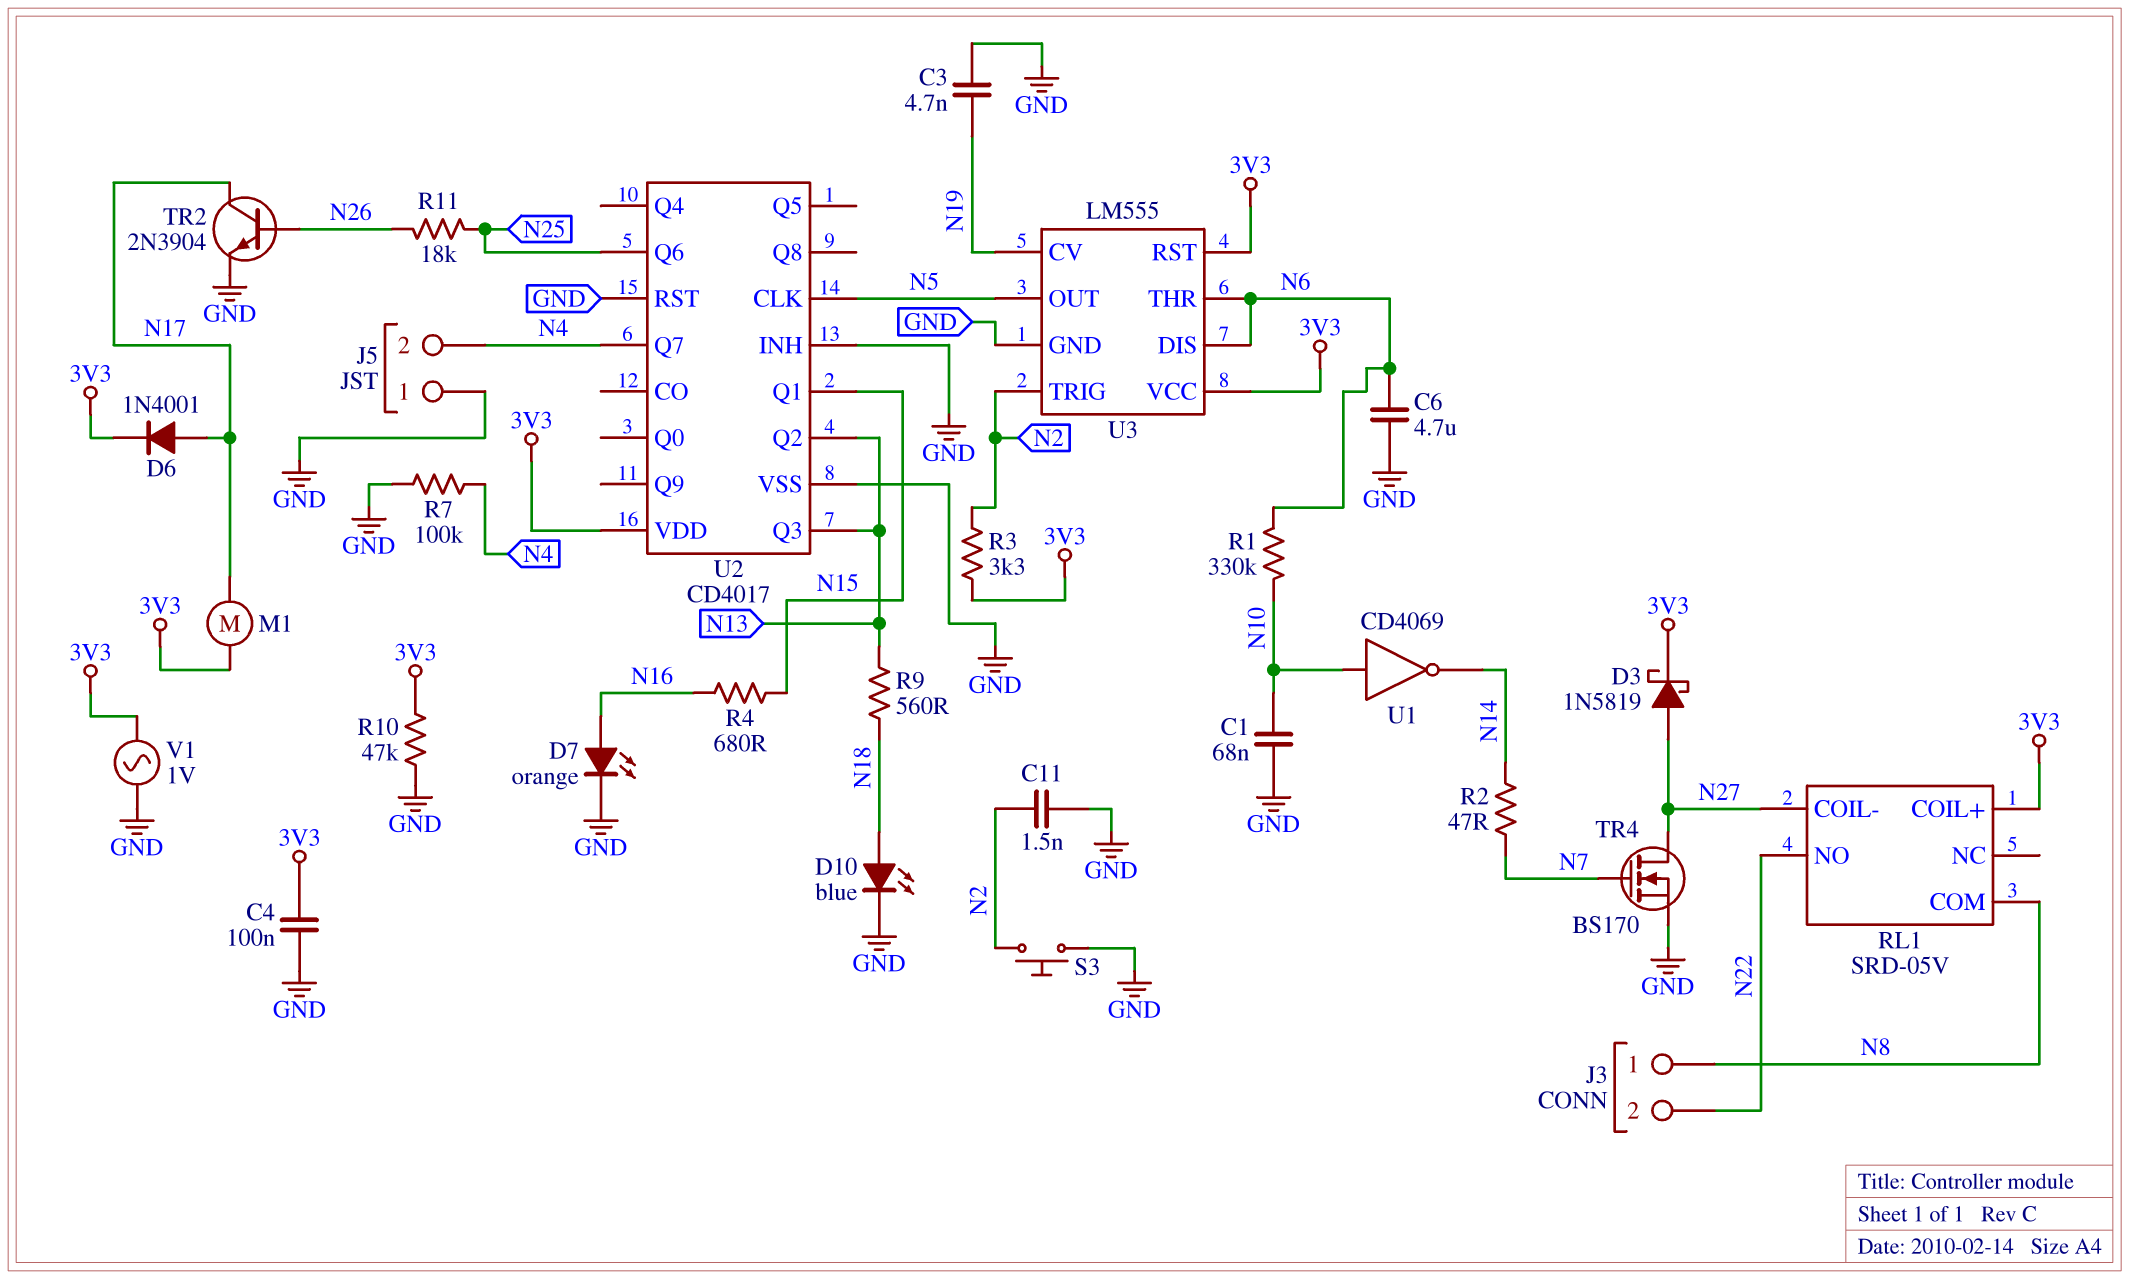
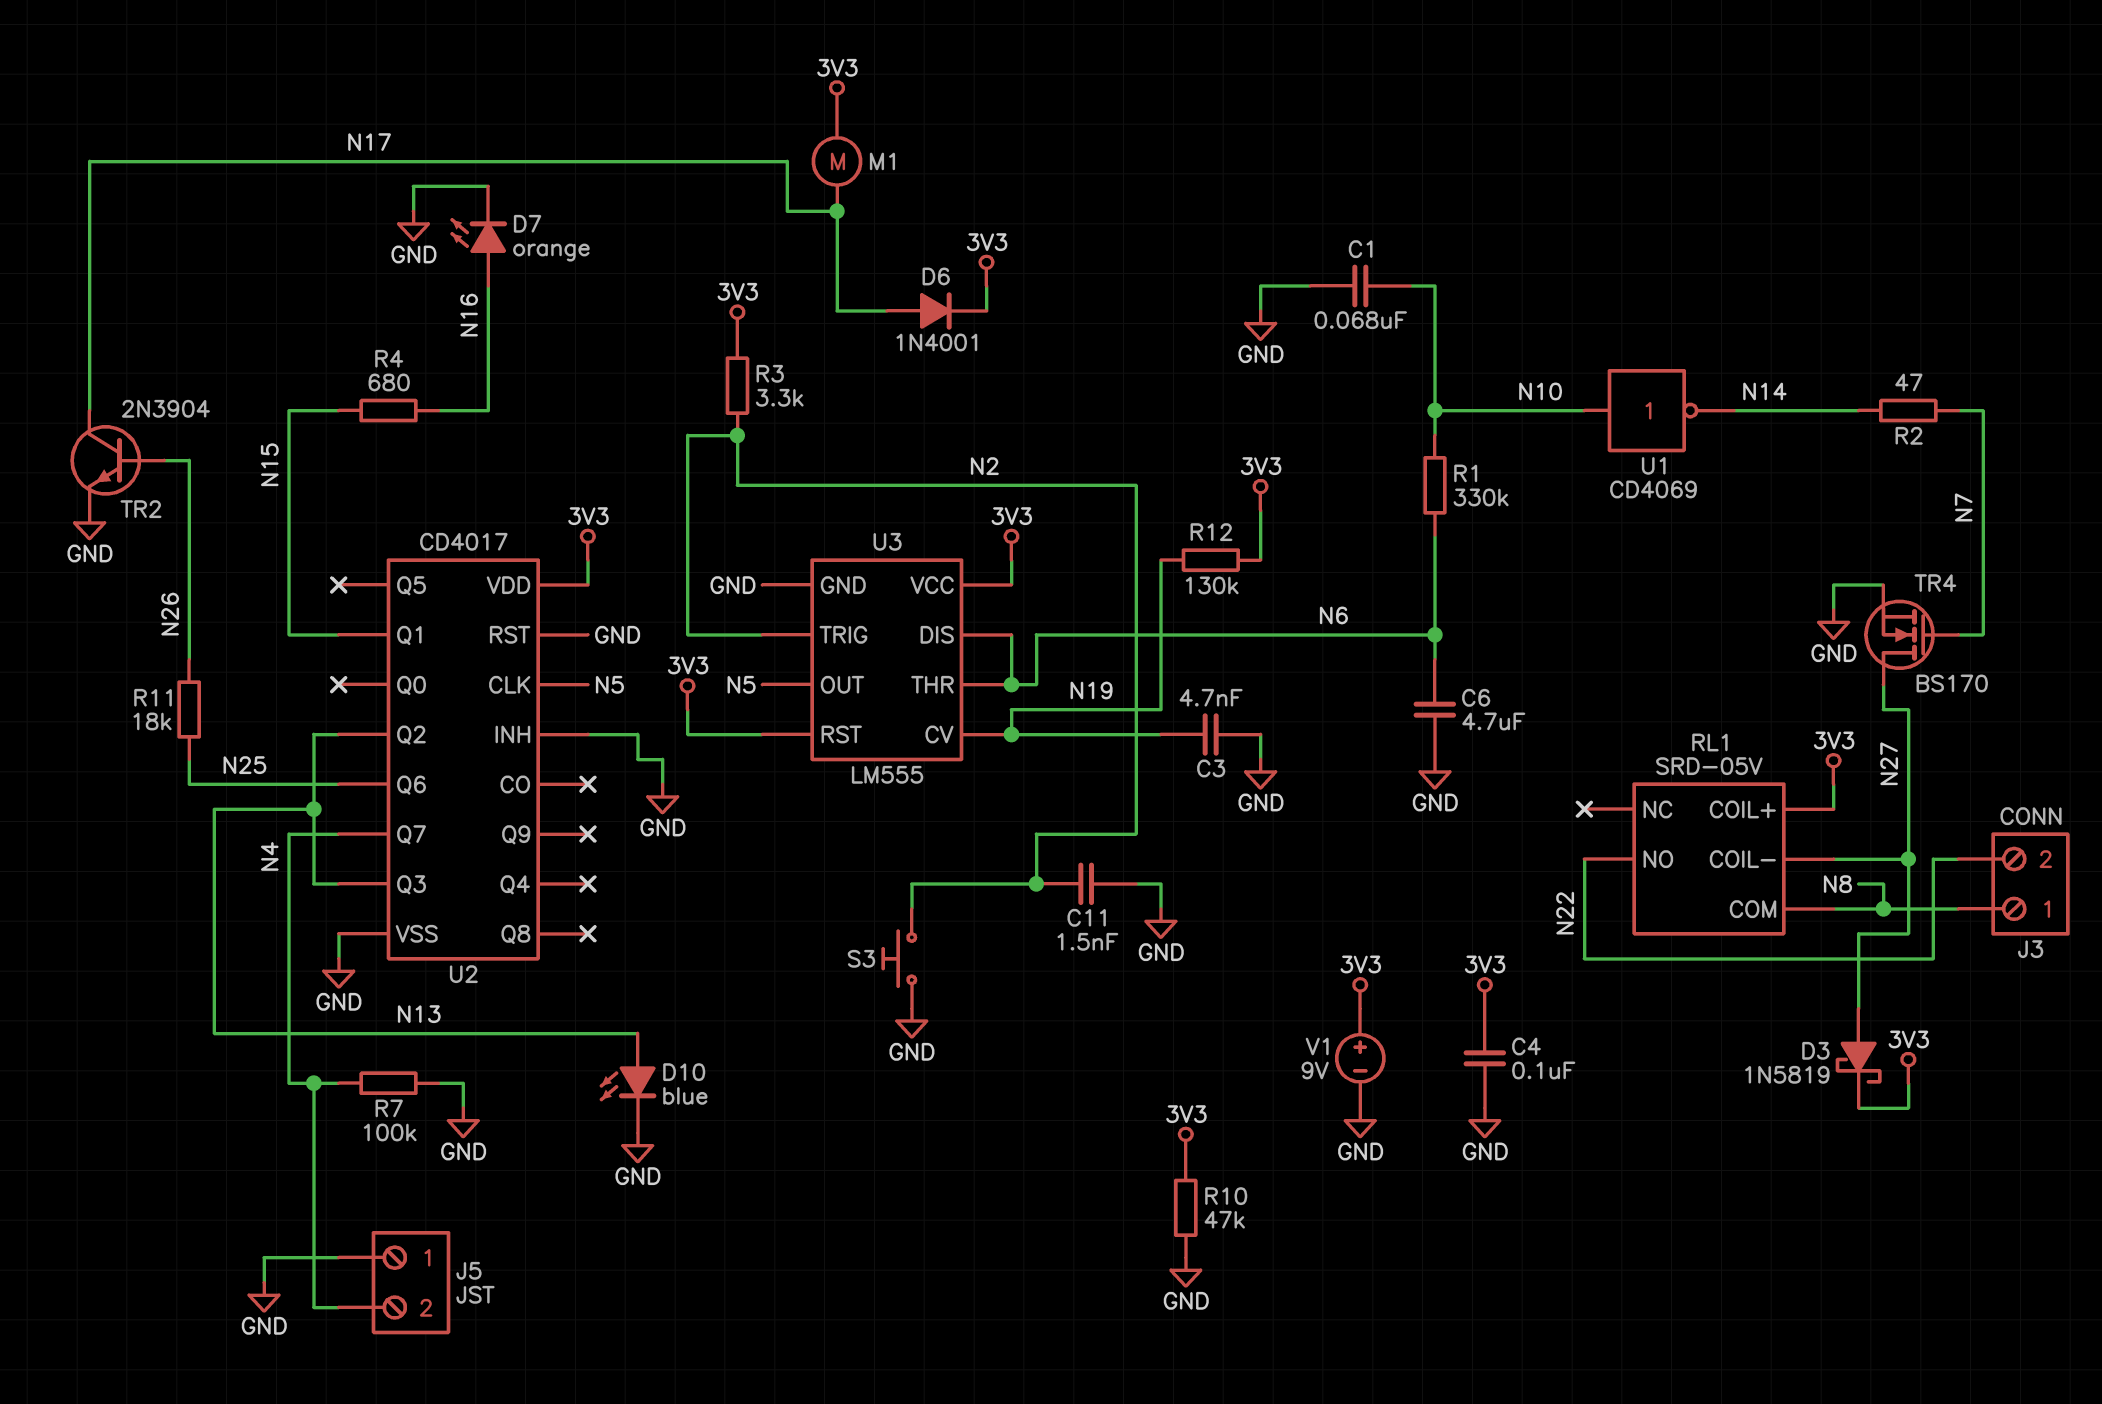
D10: LED blue (A N18, K GND) -> LED blue (A N13, K GND)
R9: 560 (N13, N18) -> none
R12: none -> 130k (3V3, N19)
V1: AC 1V (3V3, GND) -> 9V (plus 3V3, minus GND)

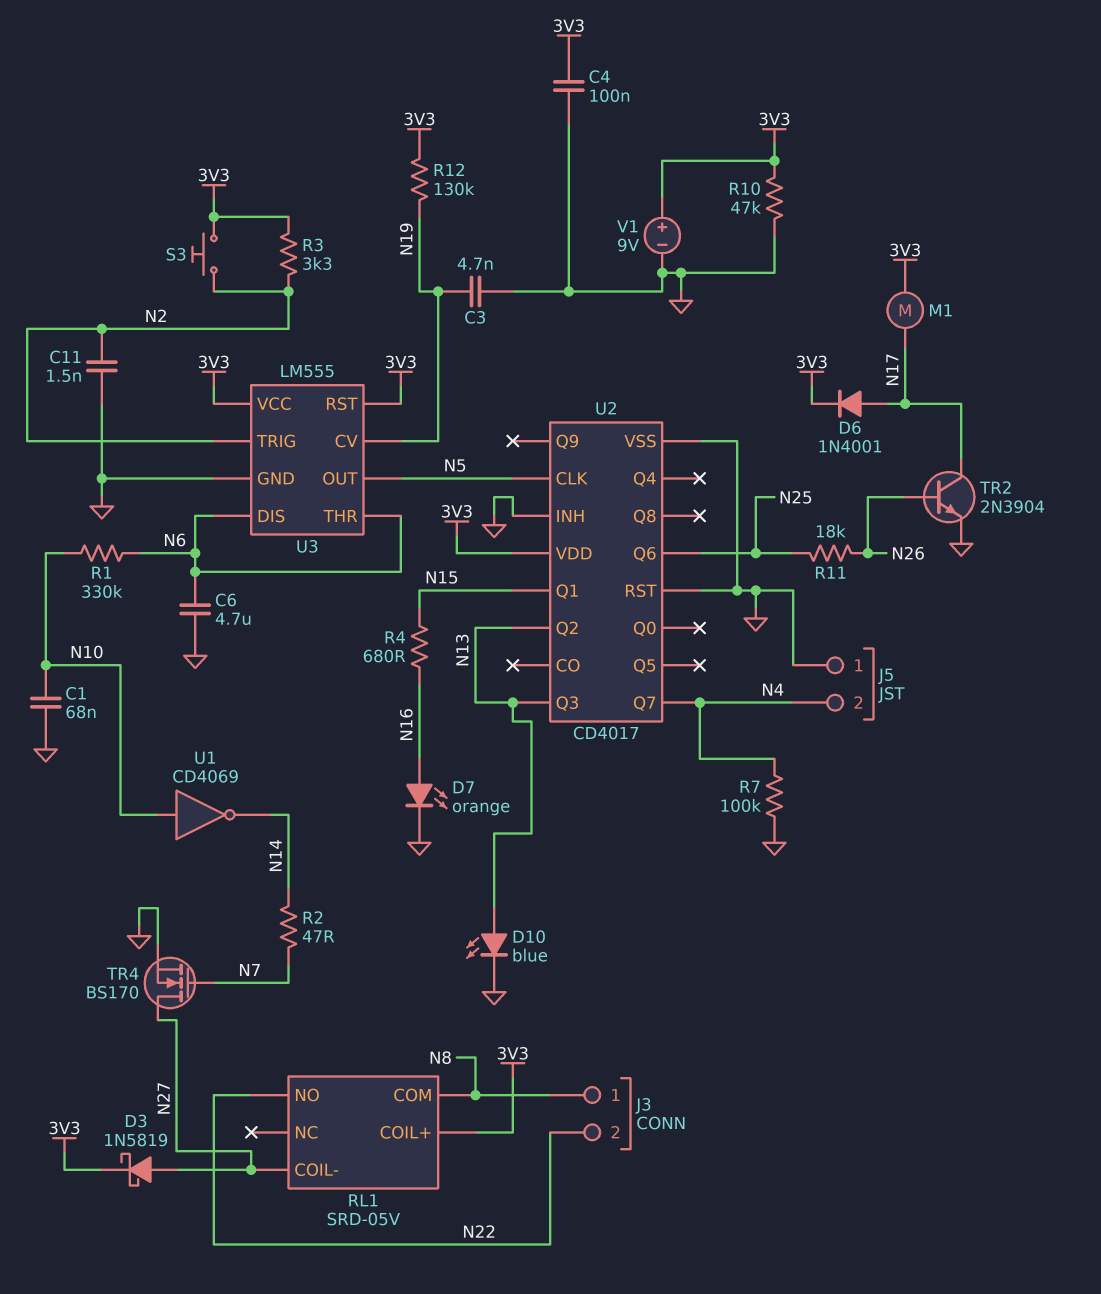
S3: button (GND, N2) -> button (3V3, N2)

